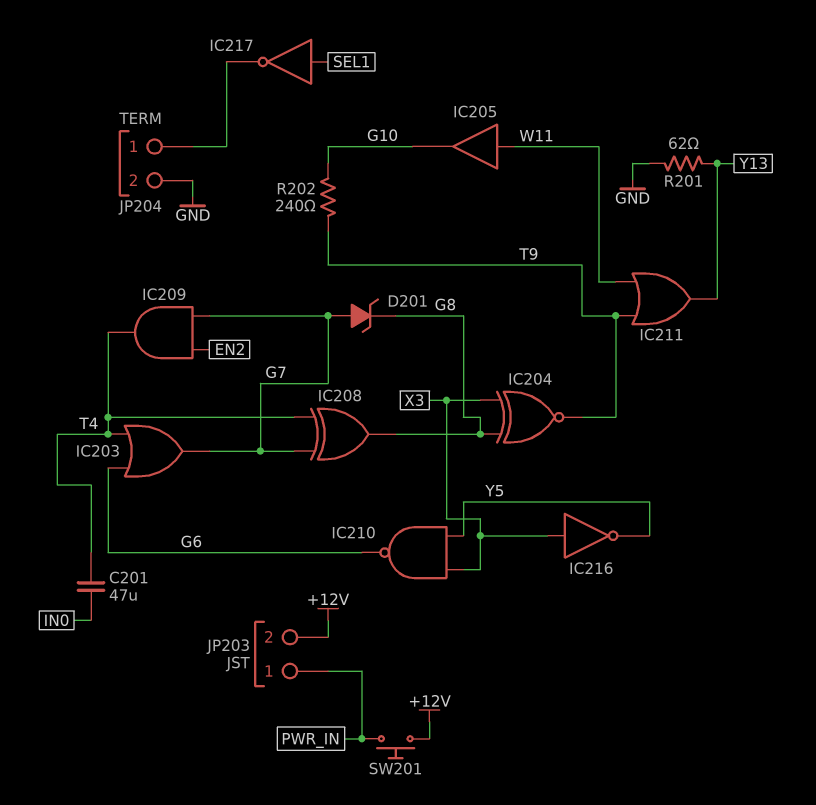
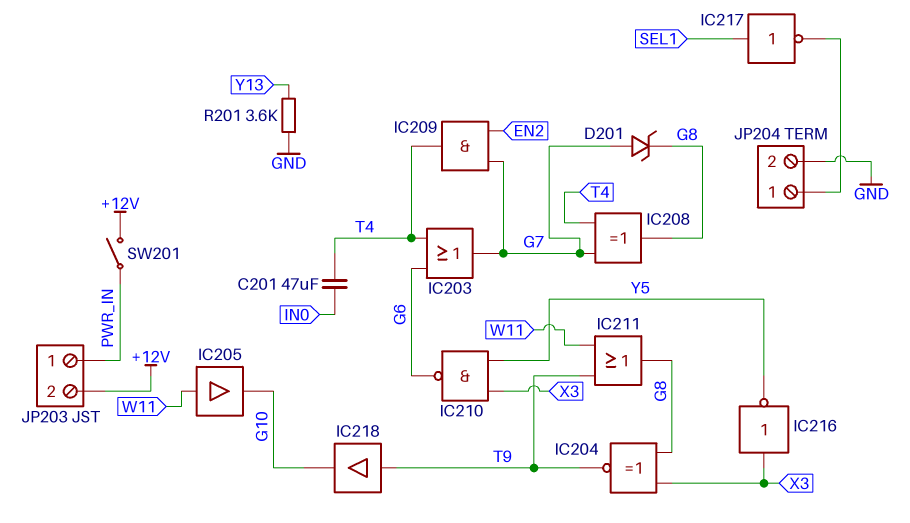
IC211: OR (in T9, in W11, out Y13) -> OR (in T9, in W11, out G8)
IC218: none -> buffer (in T9, out G10)
R201: 62 (GND, Y13) -> 3.6k (GND, Y13)
R202: 240 (G10, T9) -> none
SW201: button (+12V, PWR_IN) -> switch (+12V, PWR_IN)

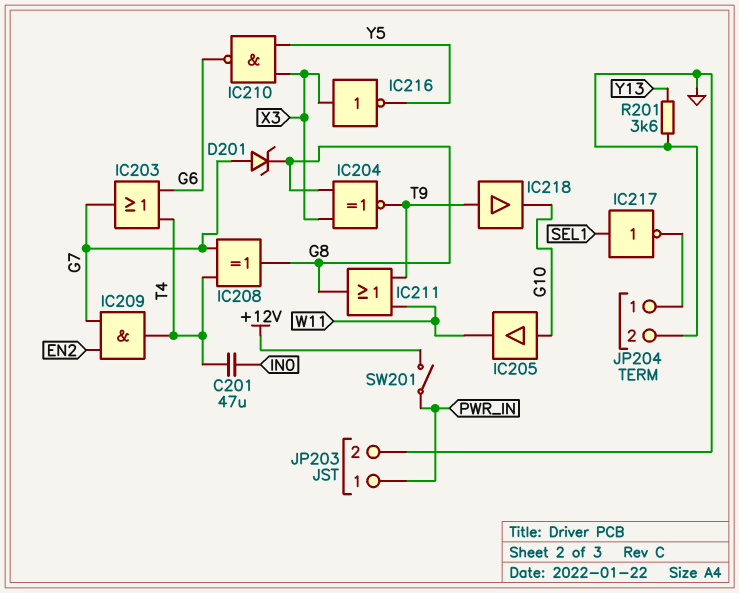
IC205: buffer (in W11, out G10) -> buffer (in G10, out W11)
JP203 pin 2: +12V -> GND

